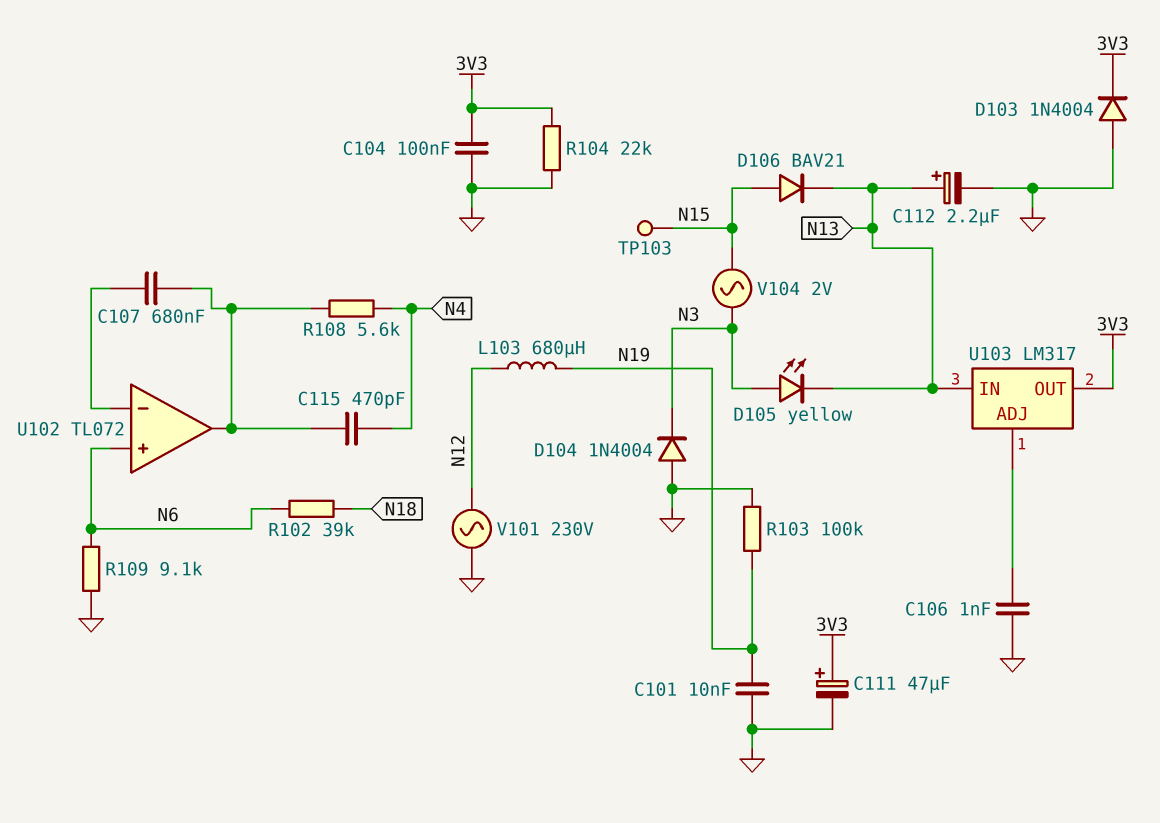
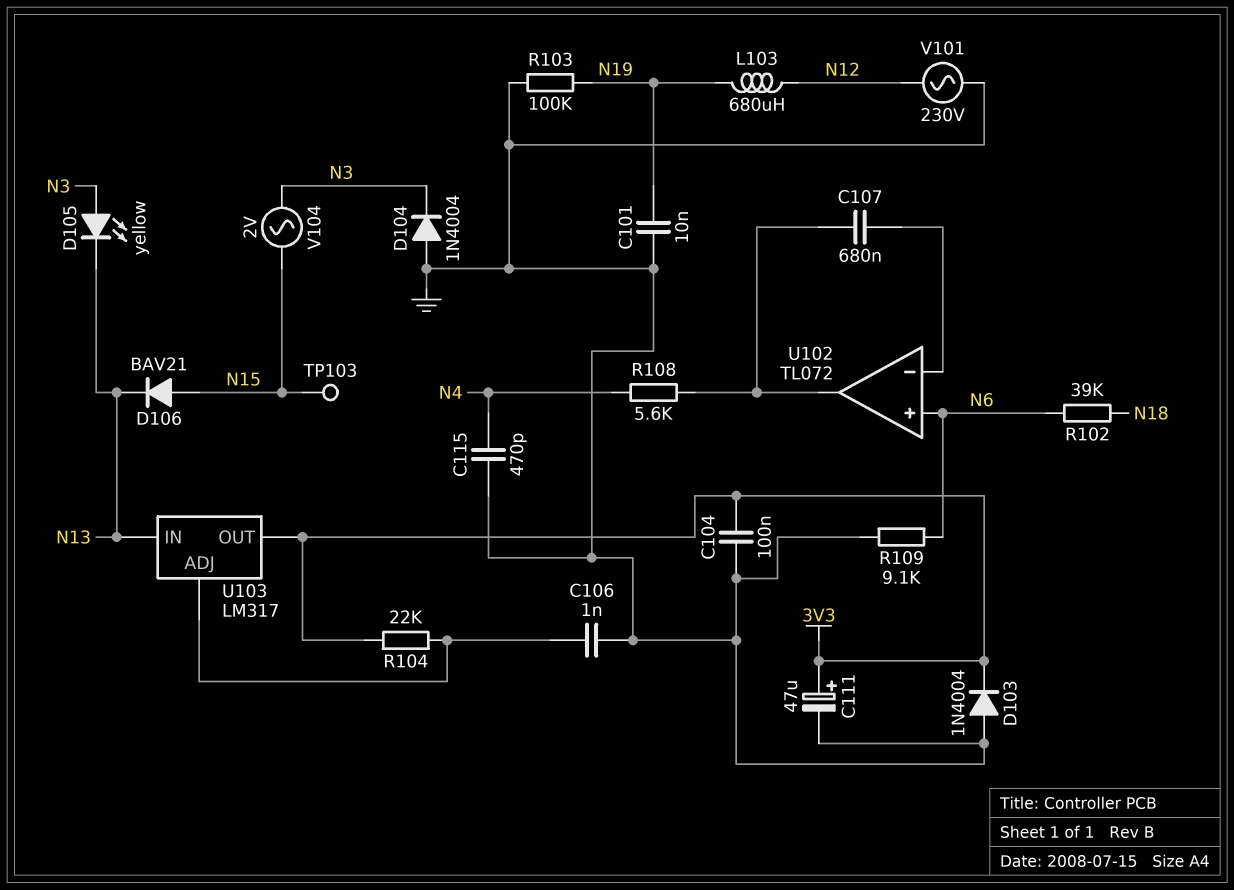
C112: 2.2uF (plus N13, minus GND) -> none
C115: 470pF (N4, U102/out) -> 470pF (GND, N4)
R104: 22k (3V3, GND) -> 22k (3V3, U103/ADJ)

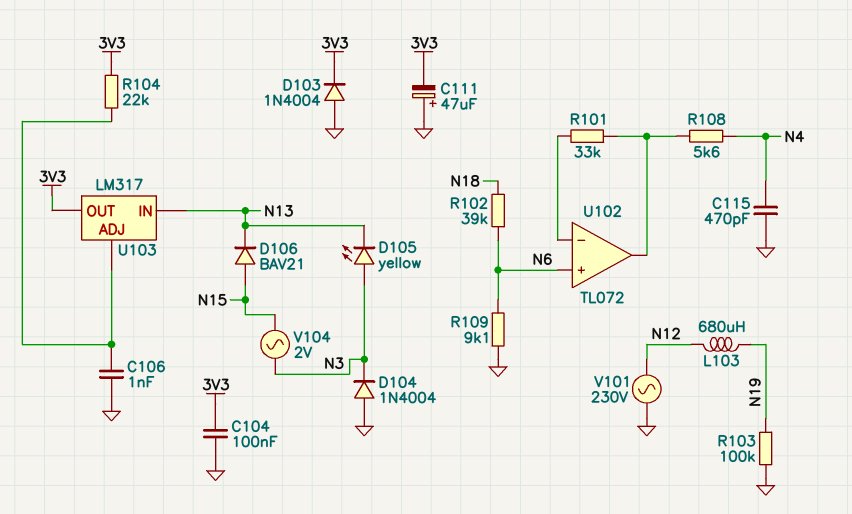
C101: 10nF (GND, N19) -> none
C107: 680nF (U102/in-, U102/out) -> none
C111: 47uF (plus 3V3, minus GND) -> 47uF (plus GND, minus 3V3)
R101: none -> 33k (U102/in-, U102/out)
TP103: test point (N15) -> none

